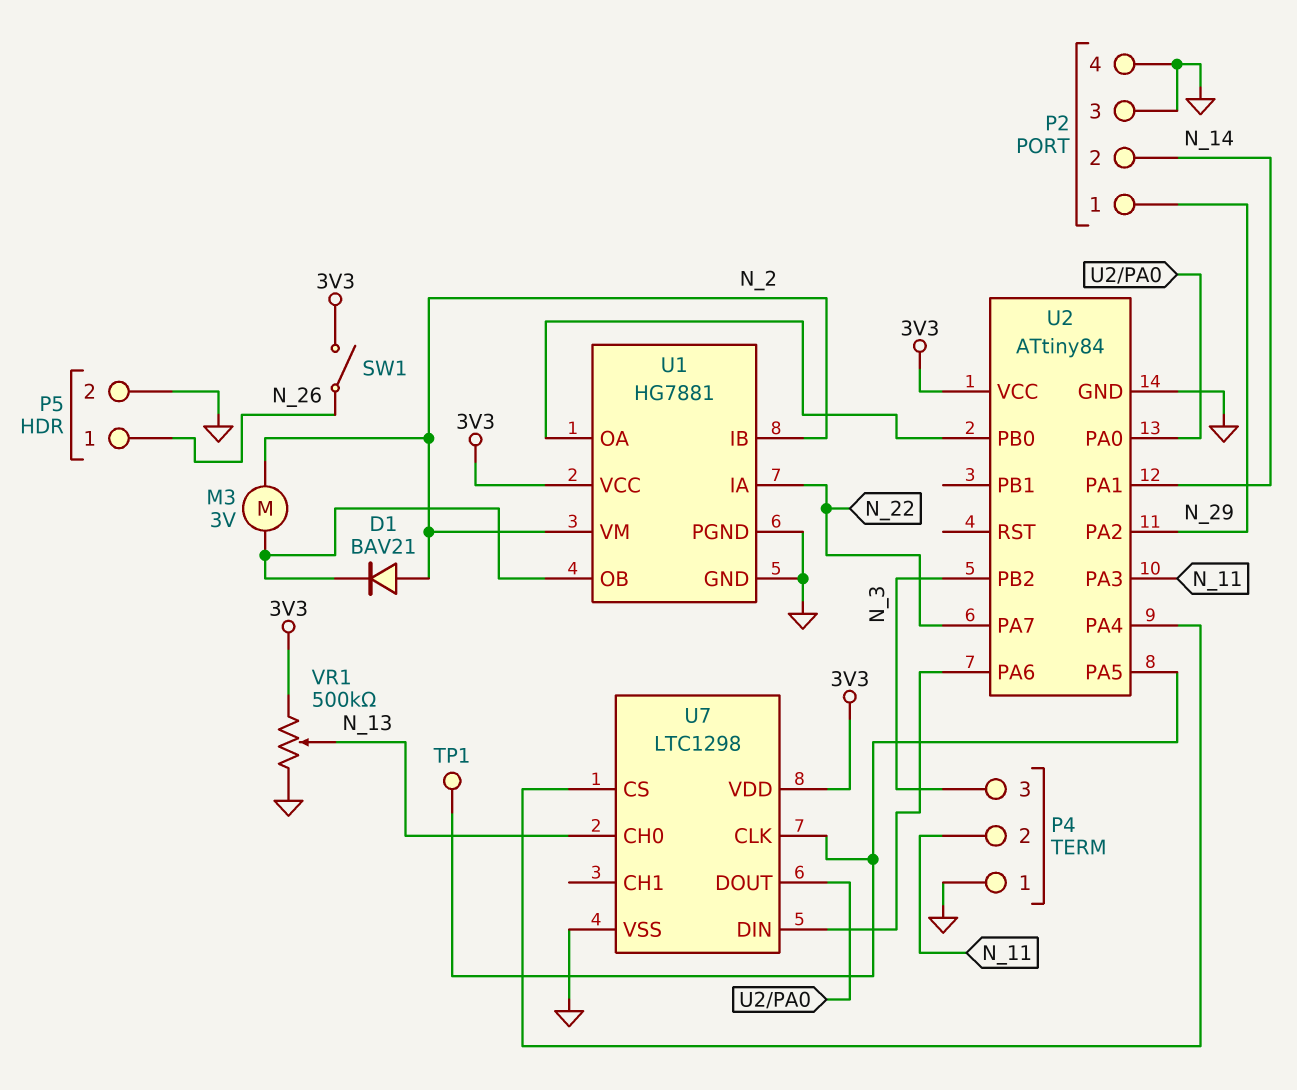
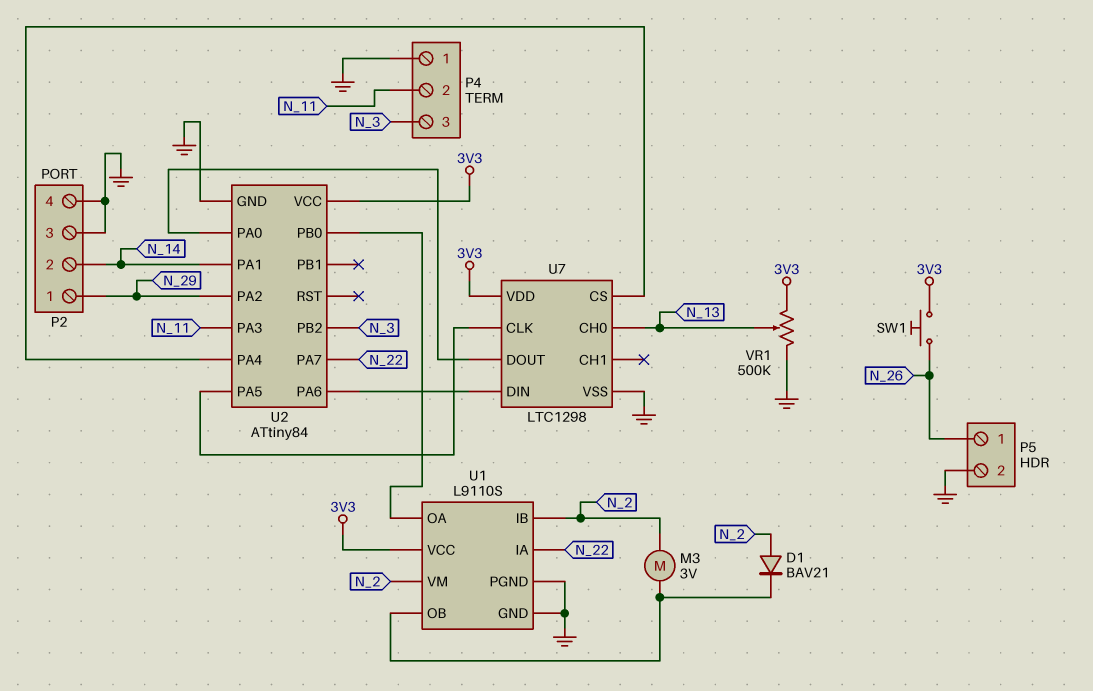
SW1: switch (3V3, N_26) -> button (3V3, N_26)
TP1: test point (U2/PA5) -> none
U1: HG7881 -> L9110S

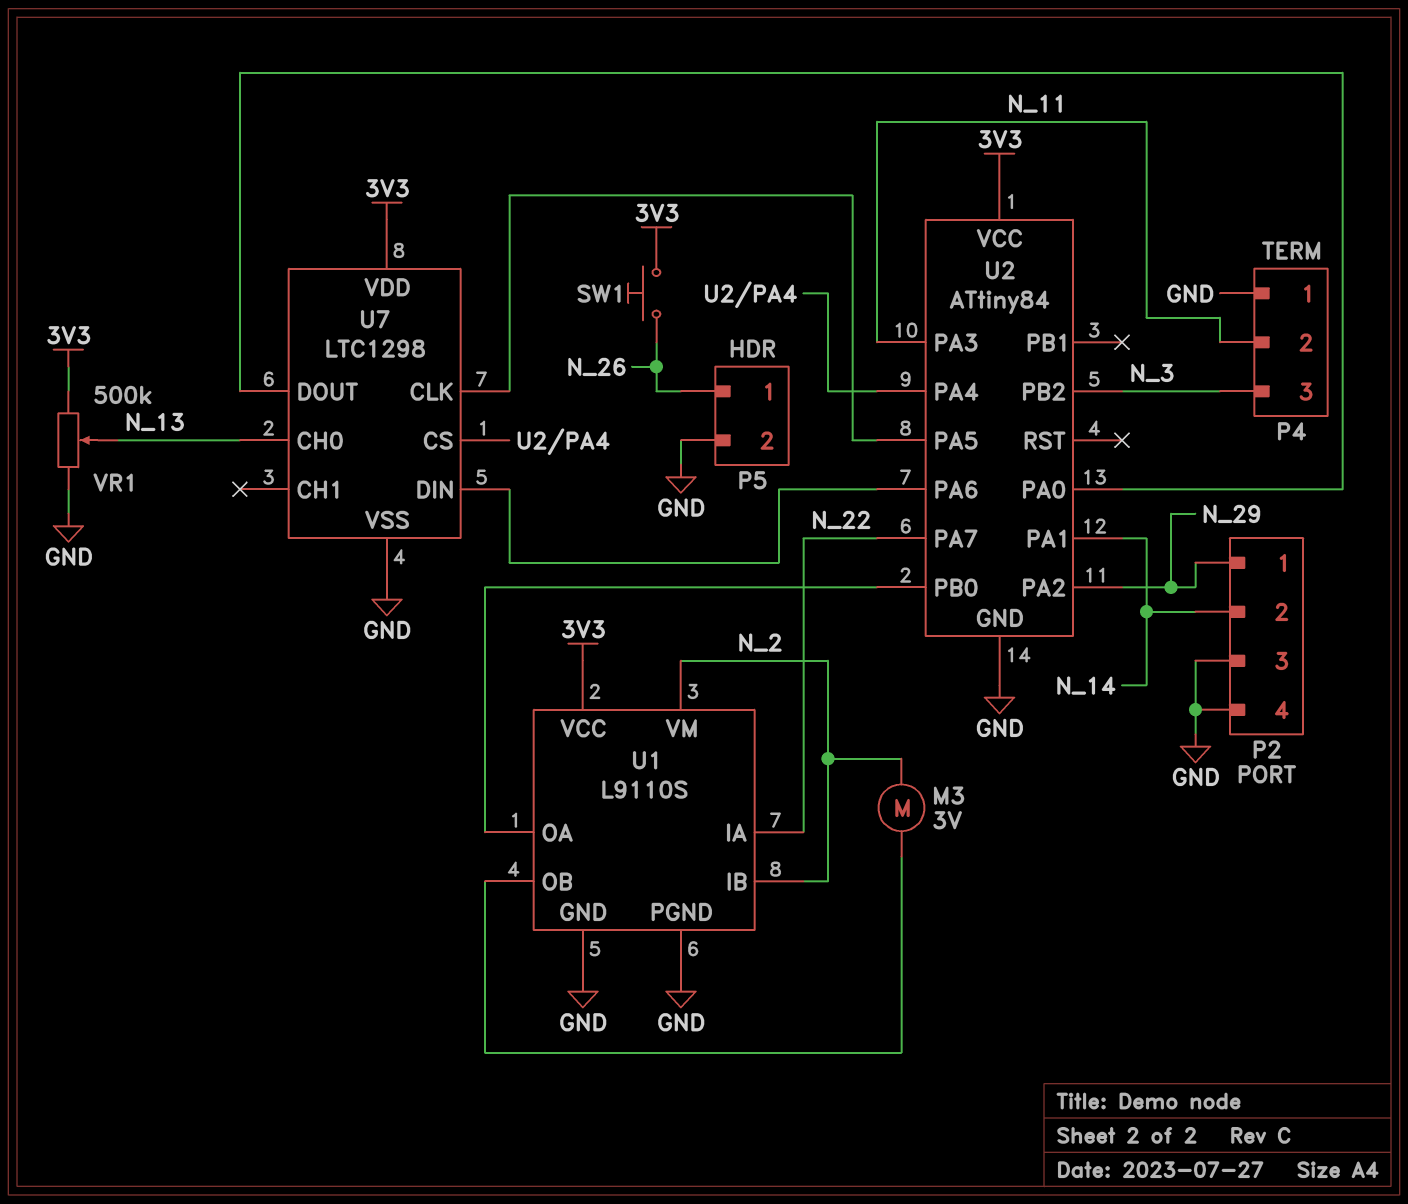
D1: diode BAV21 (A N_2, K U1/OB) -> none

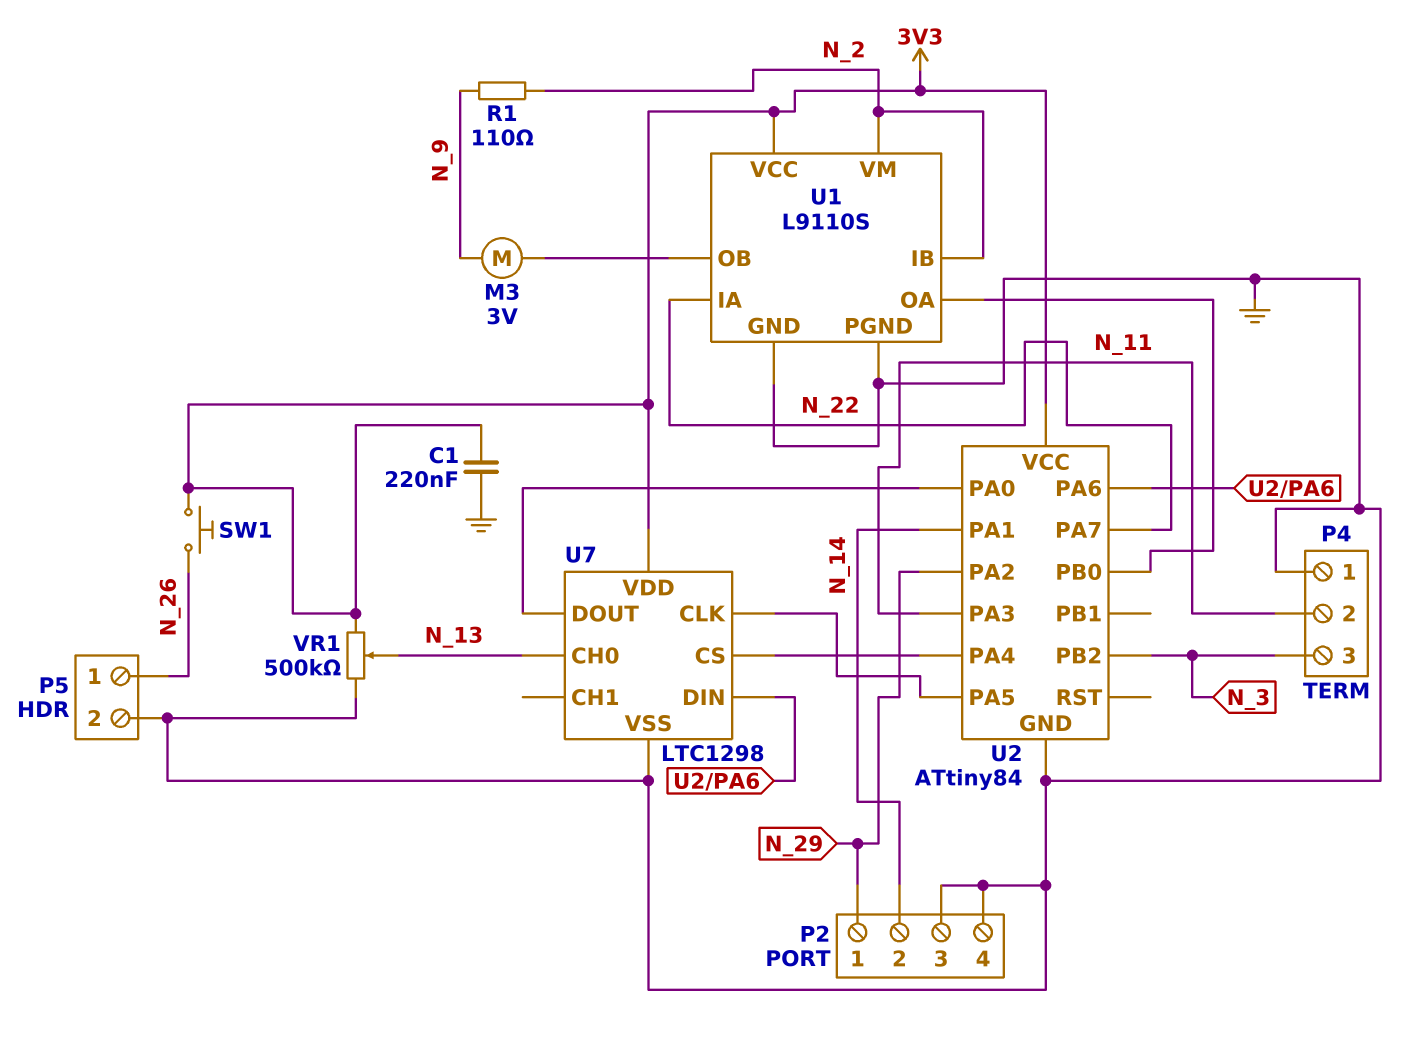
C1: none -> 220nF (3V3, GND)
M3: motor 3V (N_2, U1/OB) -> motor 3V (N_9, U1/OB)
R1: none -> 110 (N_2, N_9)

